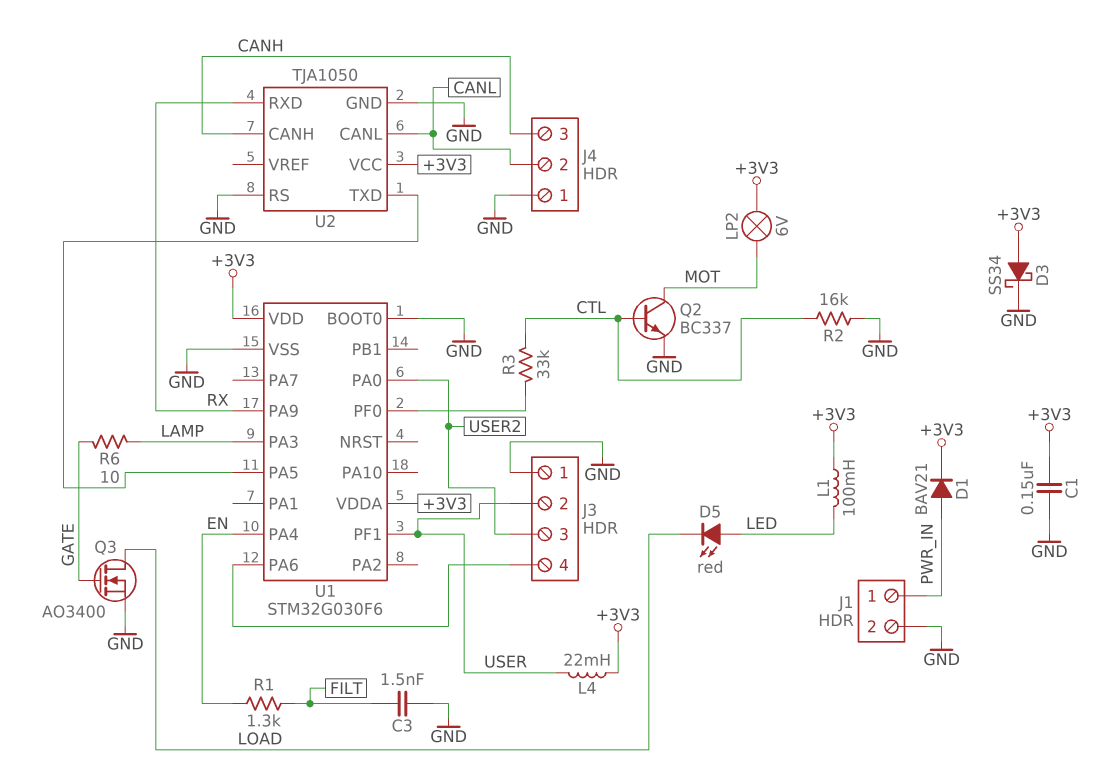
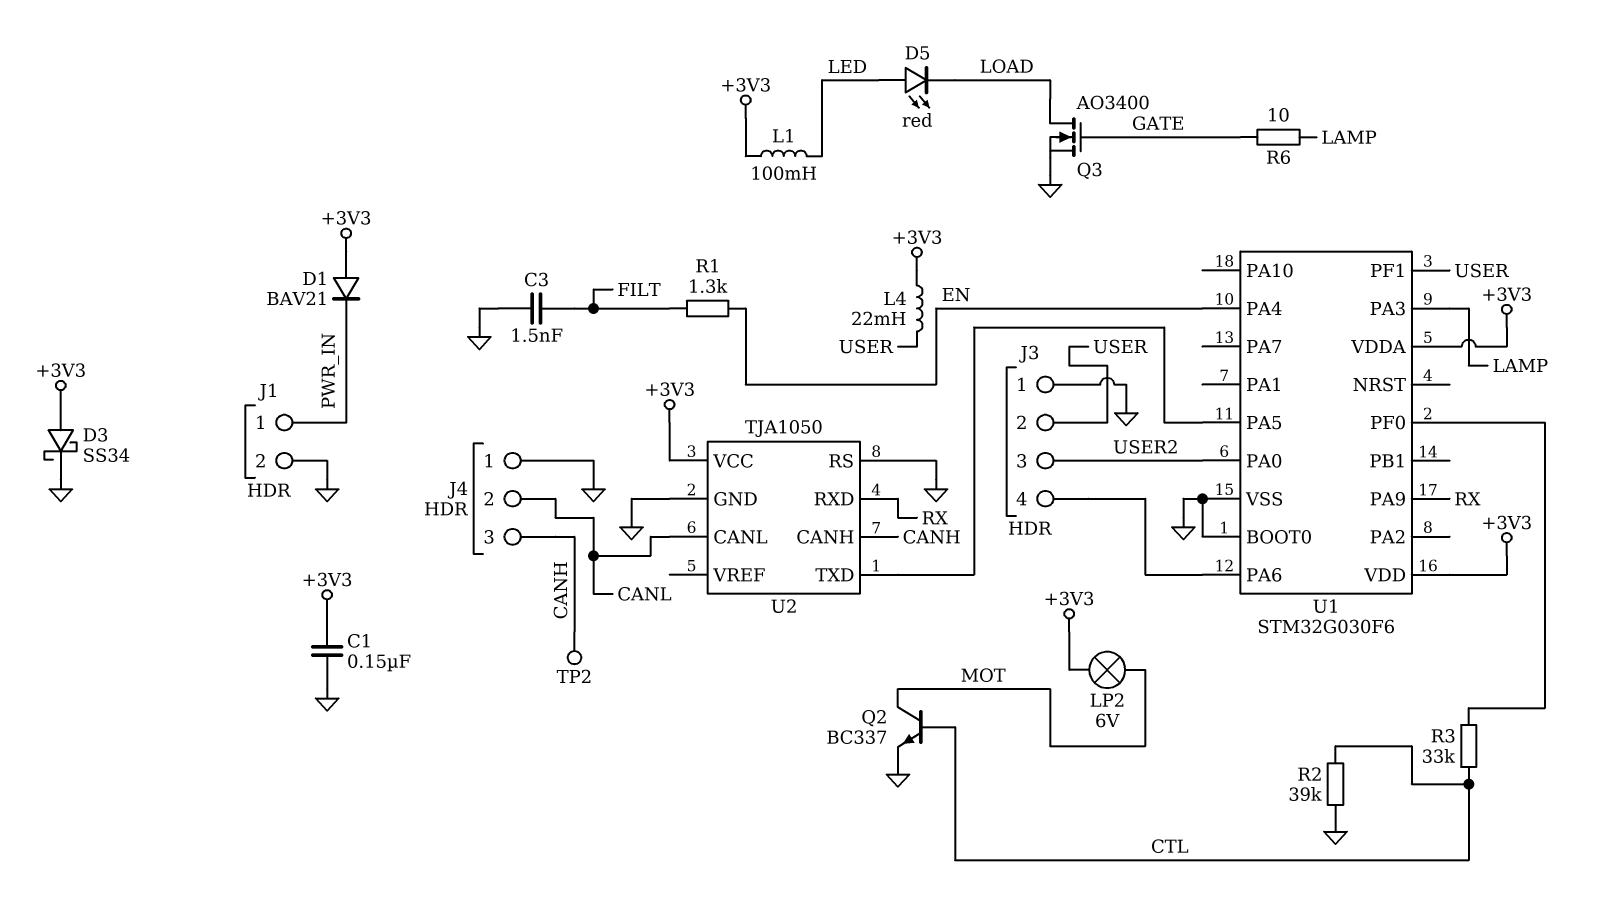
D1: diode BAV21 (A PWR_IN, K +3V3) -> diode BAV21 (A +3V3, K PWR_IN)
R2: 16k (CTL, GND) -> 39k (CTL, GND)
TP2: none -> test point (CANH)

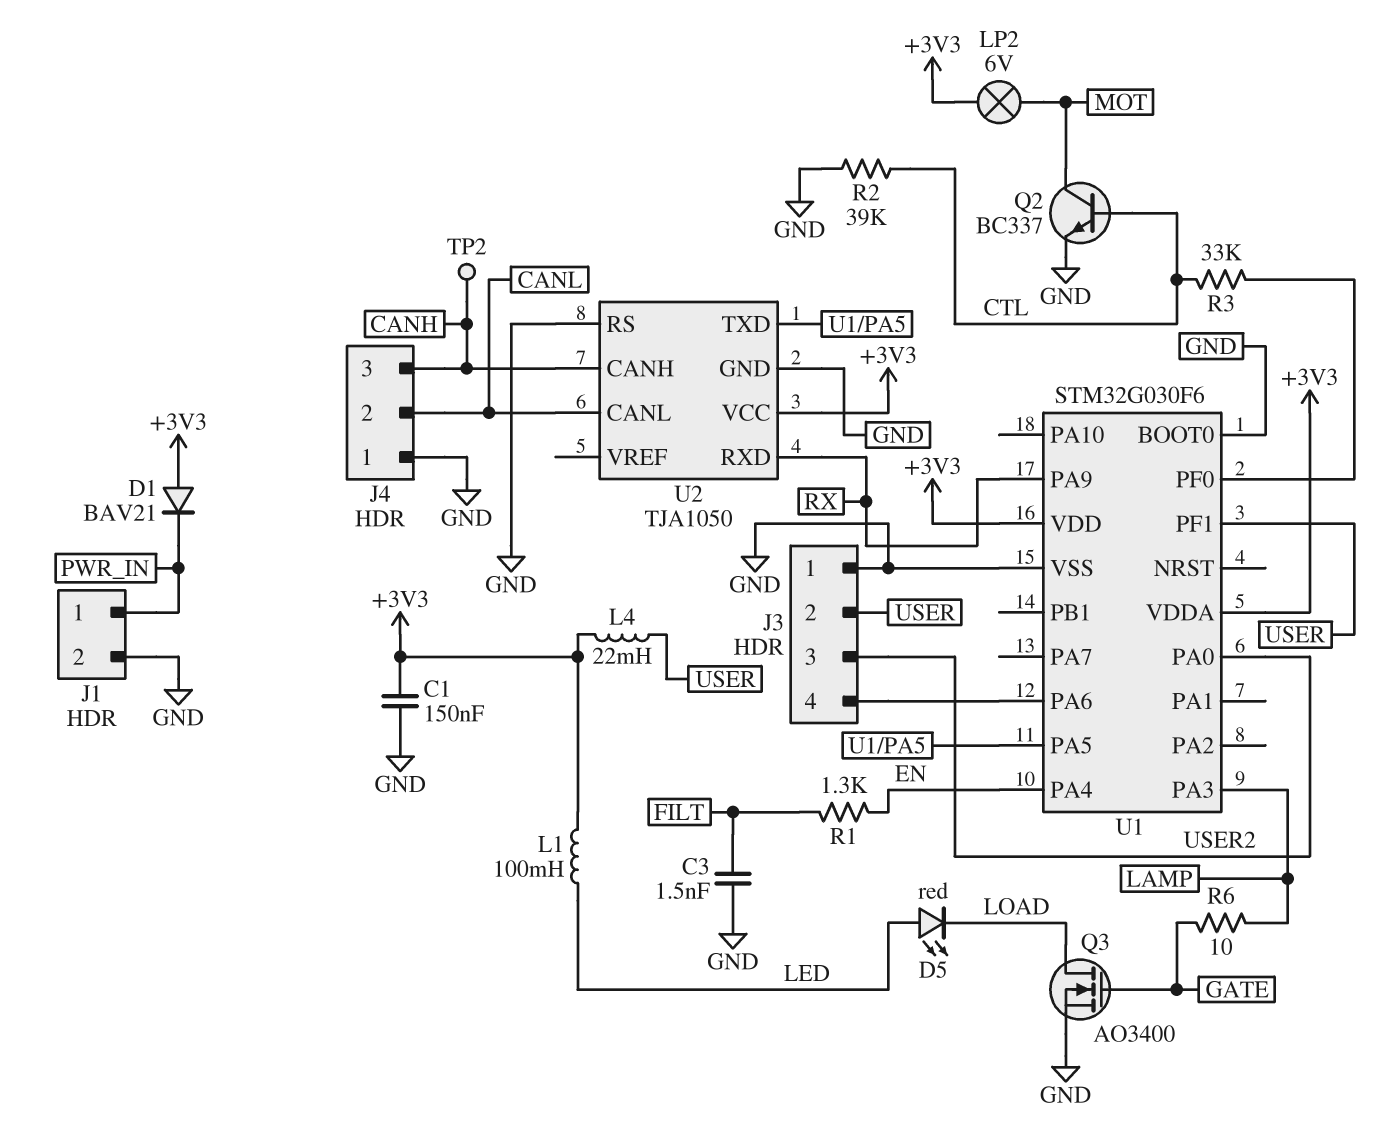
D3: schottky SS34 (A +3V3, K GND) -> none

